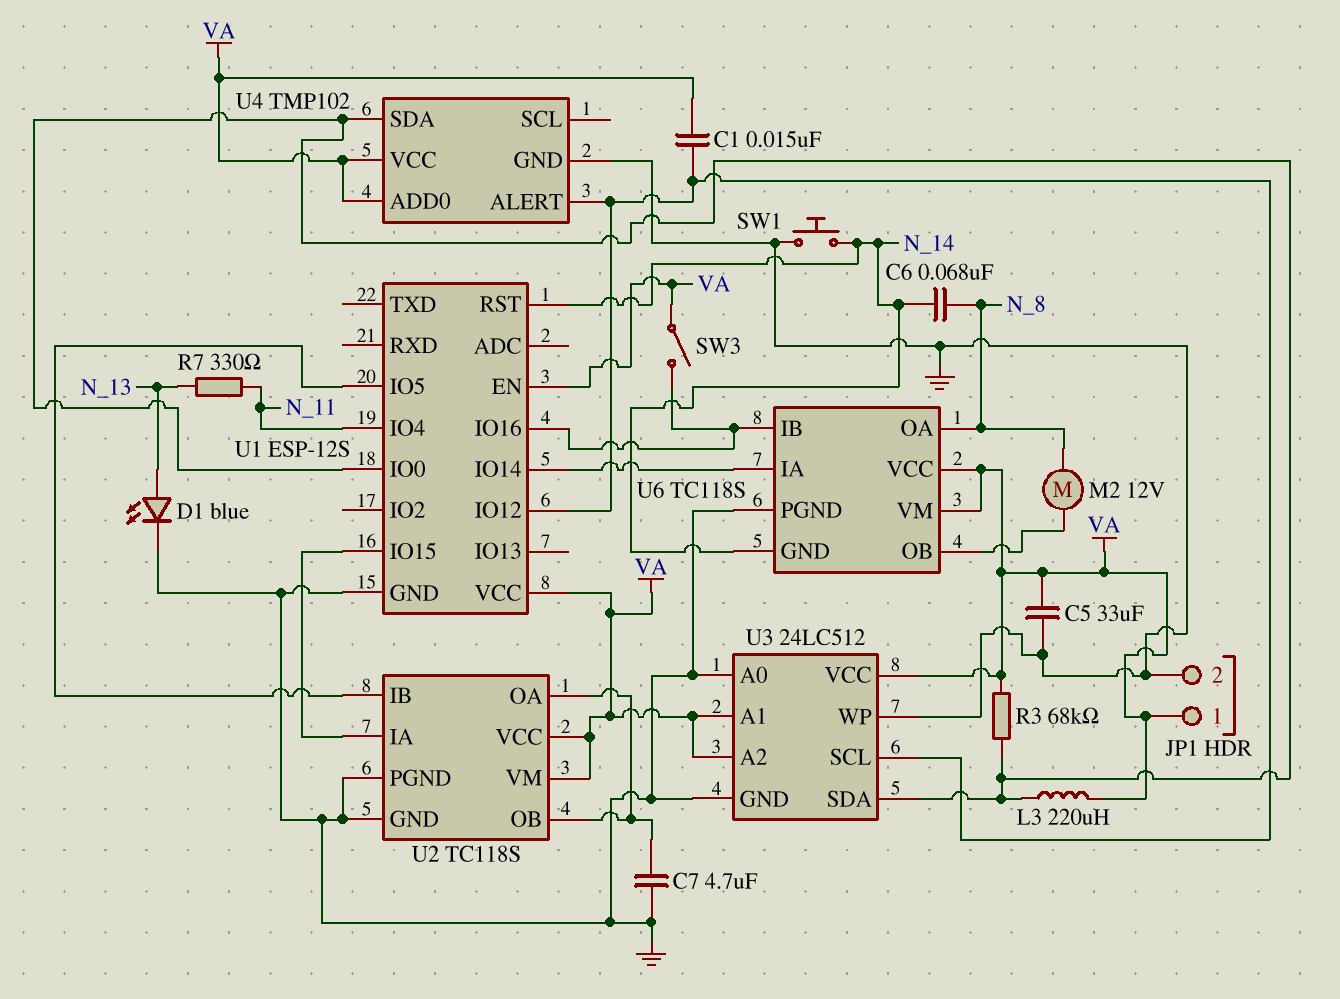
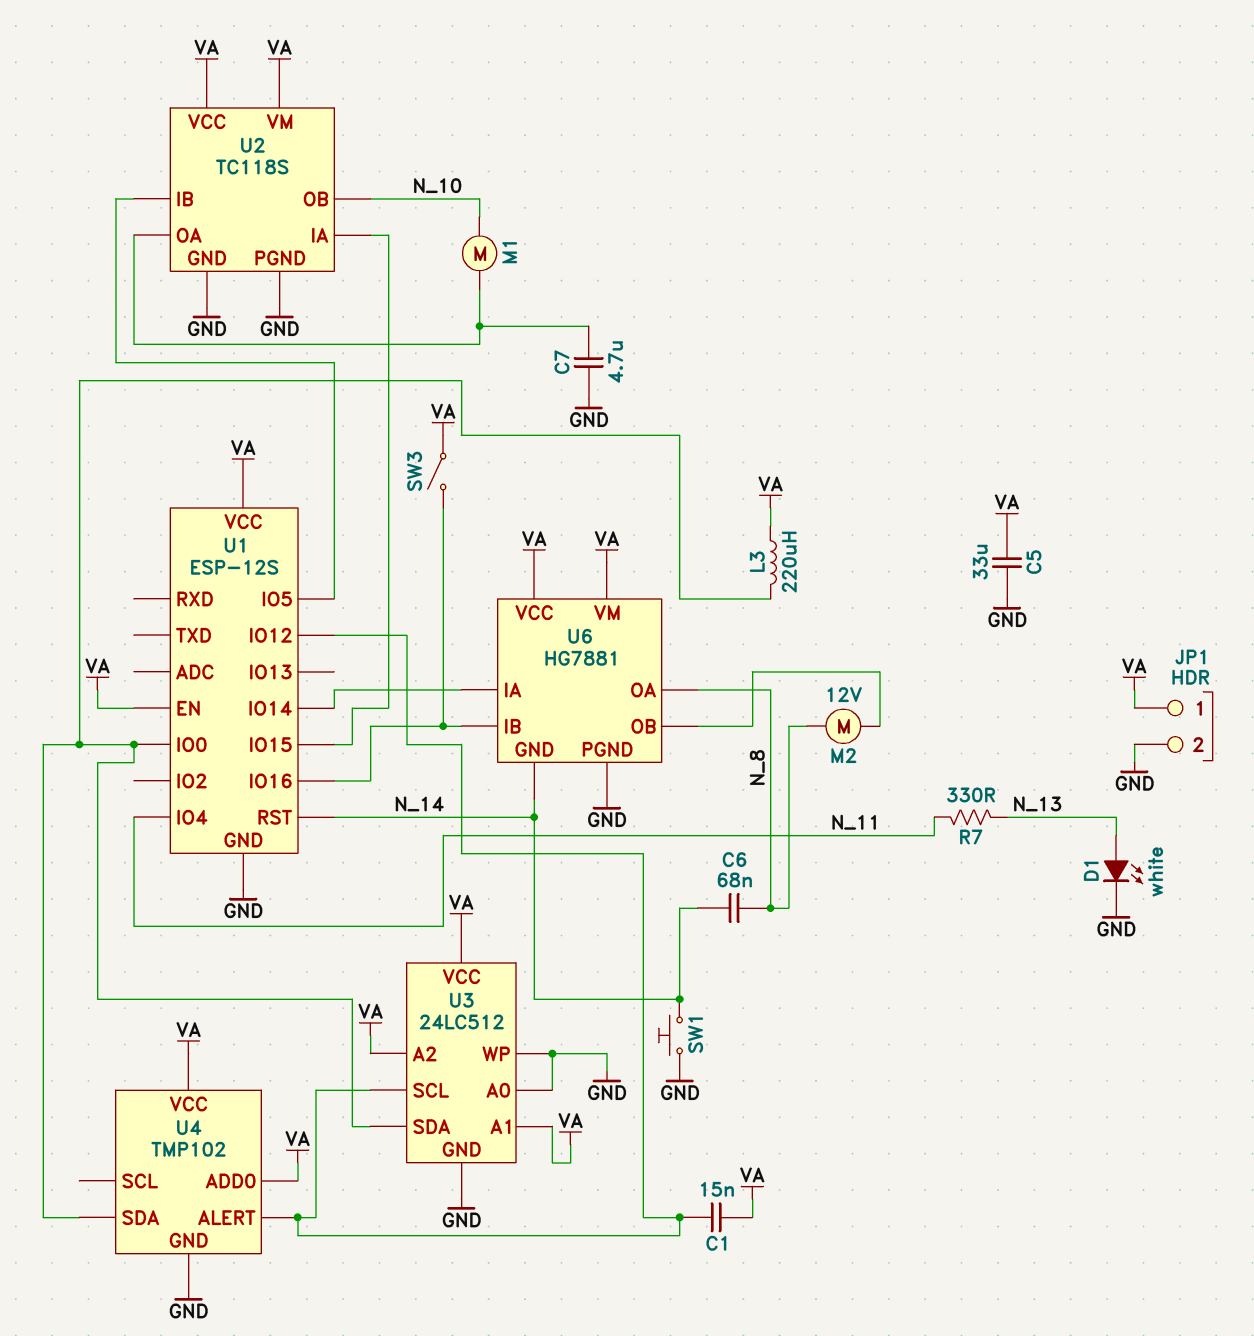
D1: LED blue (A N_13, K GND) -> LED white (A N_13, K GND)
M1: none -> motor (N_10, U2/OA)
R3: 68k (U1/IO0, VA) -> none
U2 pin OB: U2/OA -> N_10
U6: TC118S -> HG7881

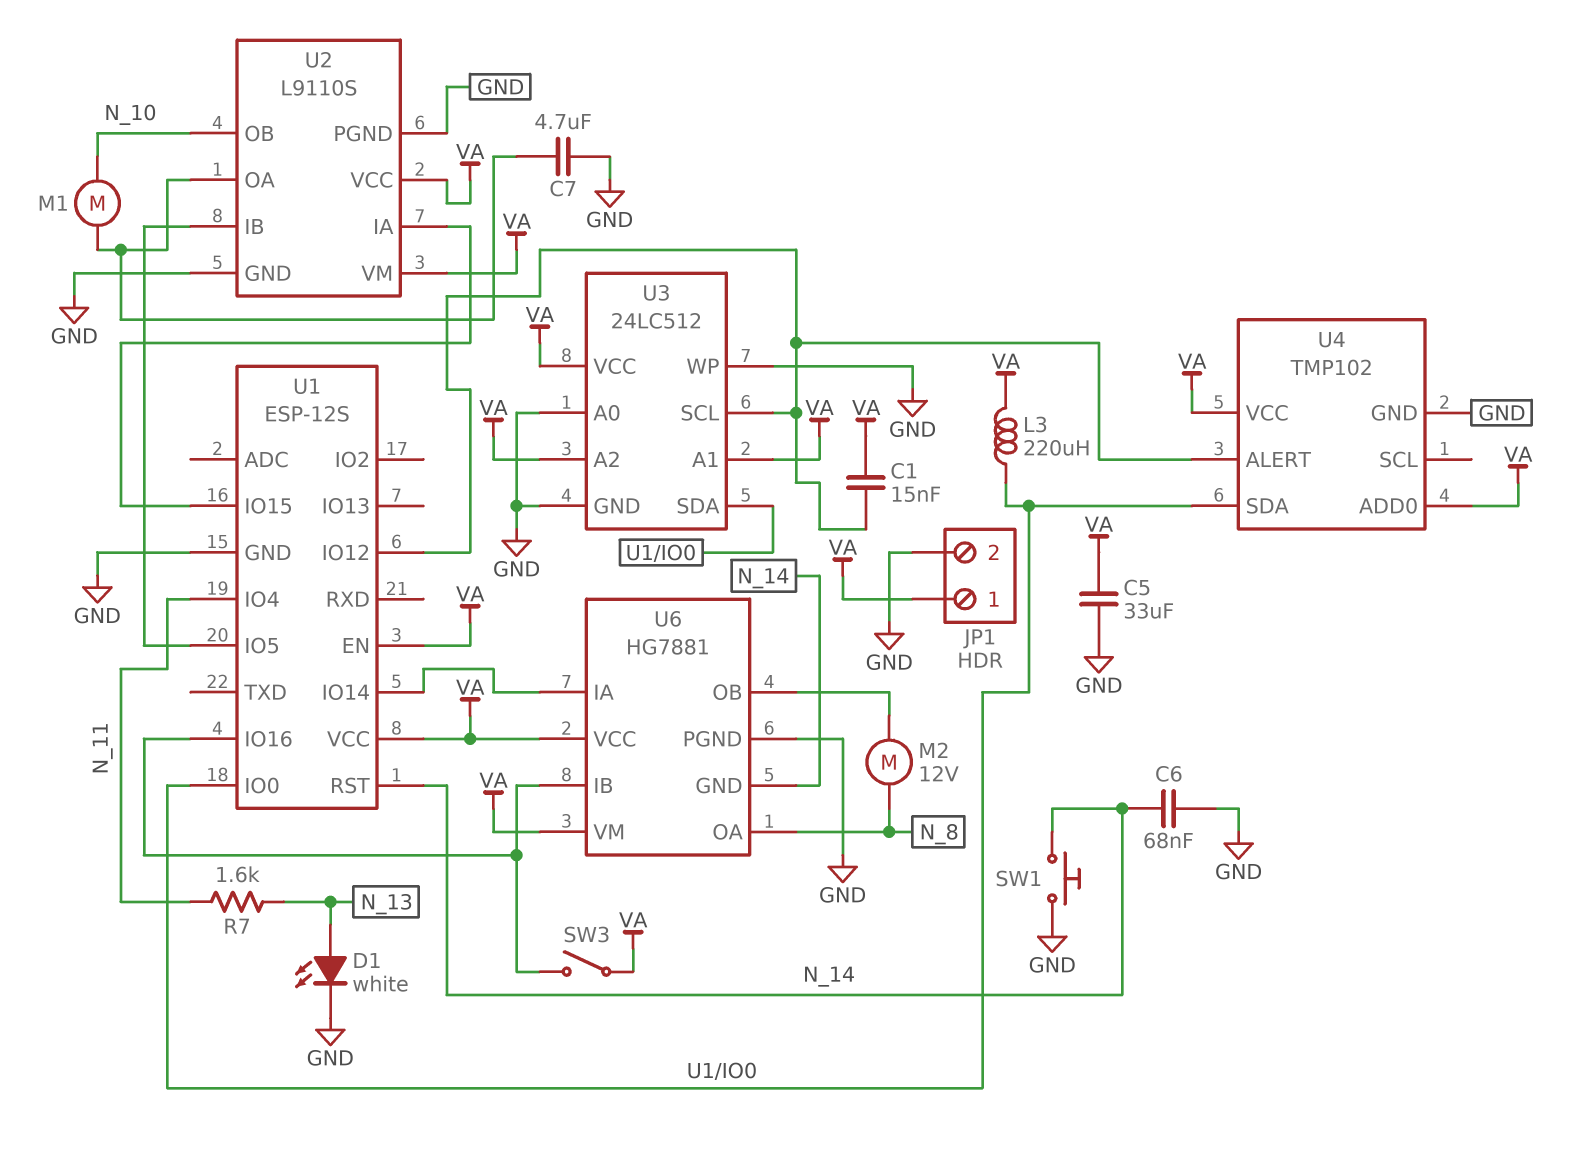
C6: 68nF (N_8, N_14) -> 68nF (GND, N_14)
R7: 330 (N_11, N_13) -> 1.6k (N_11, N_13)
U2: TC118S -> L9110S

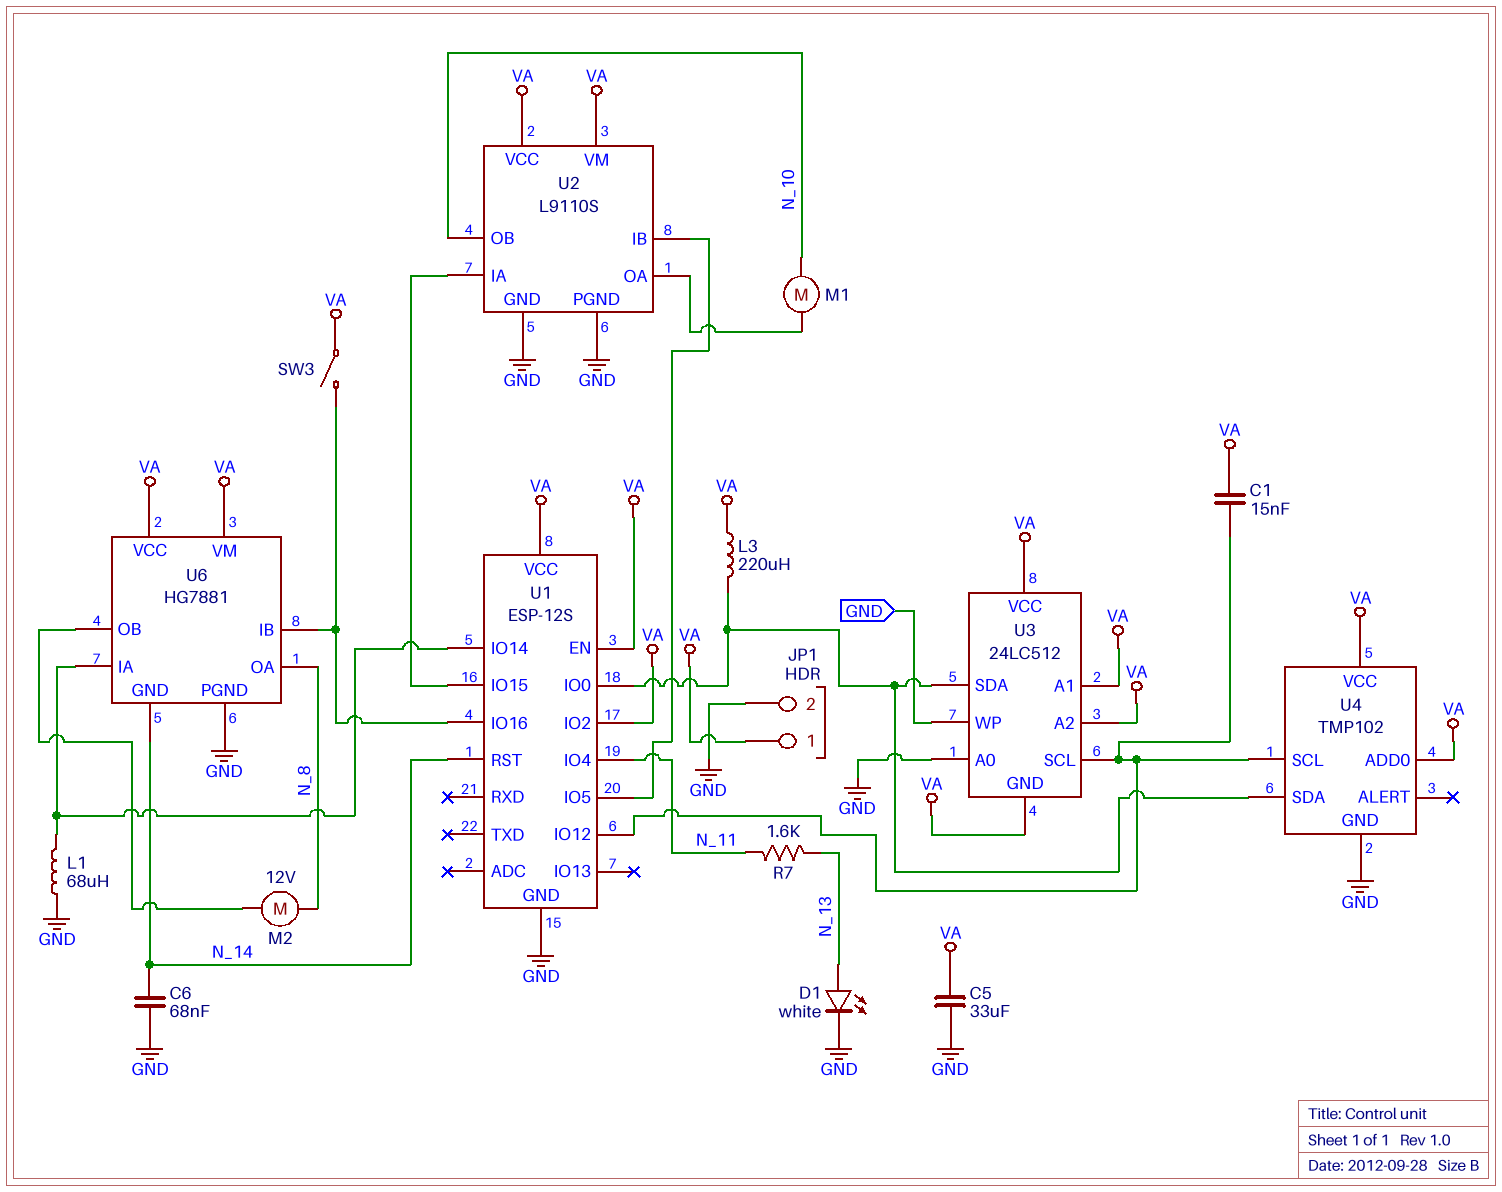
C7: 4.7uF (GND, U2/OA) -> none
L1: none -> 68uH (GND, U1/IO14)
SW1: button (GND, N_14) -> none
U1 pin IO2: none -> VA
U3 pin GND: GND -> VA
U4 pin ALERT: U1/IO12 -> none
U4 pin SCL: none -> U1/IO12

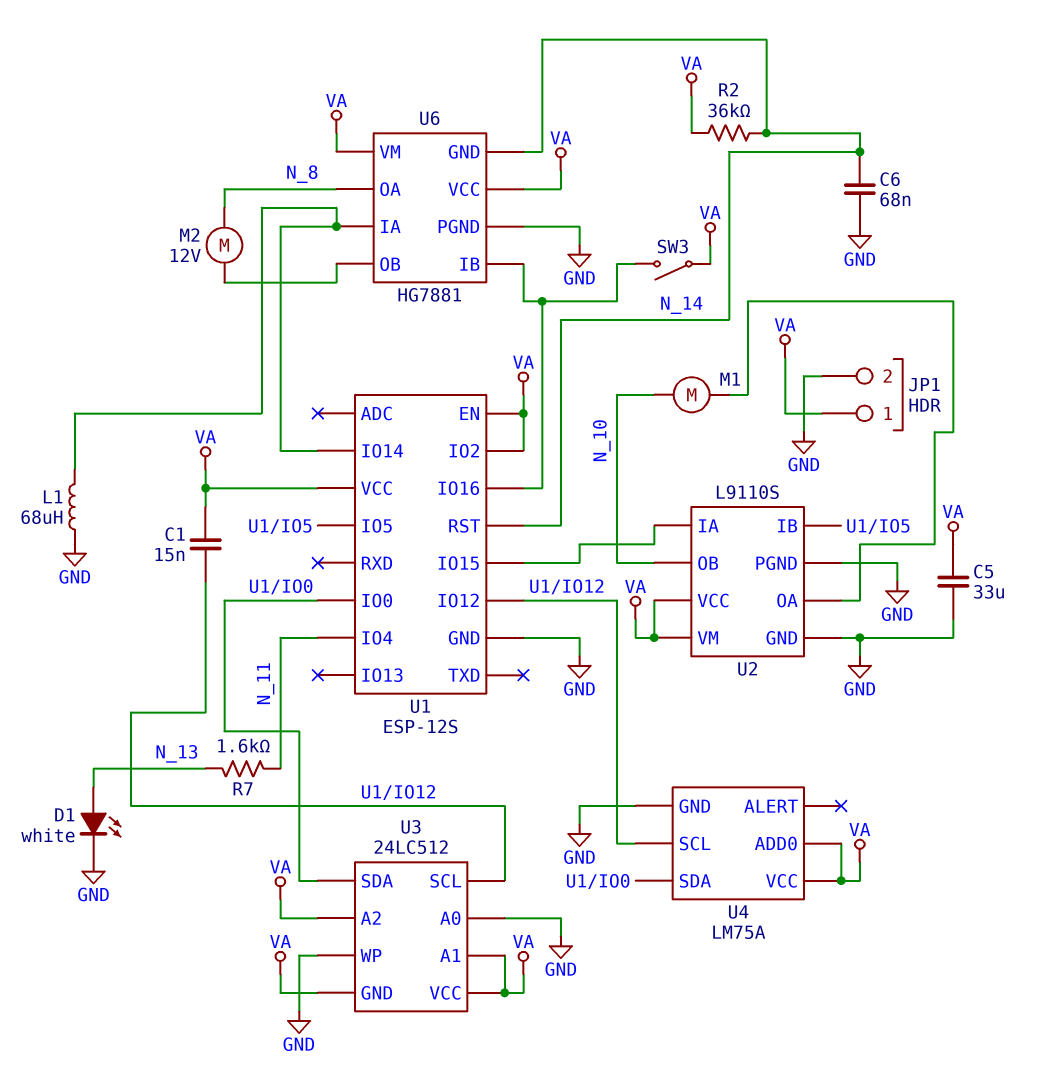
L3: 220uH (U1/IO0, VA) -> none
R2: none -> 36k (N_14, VA)
U4: TMP102 -> LM75A

